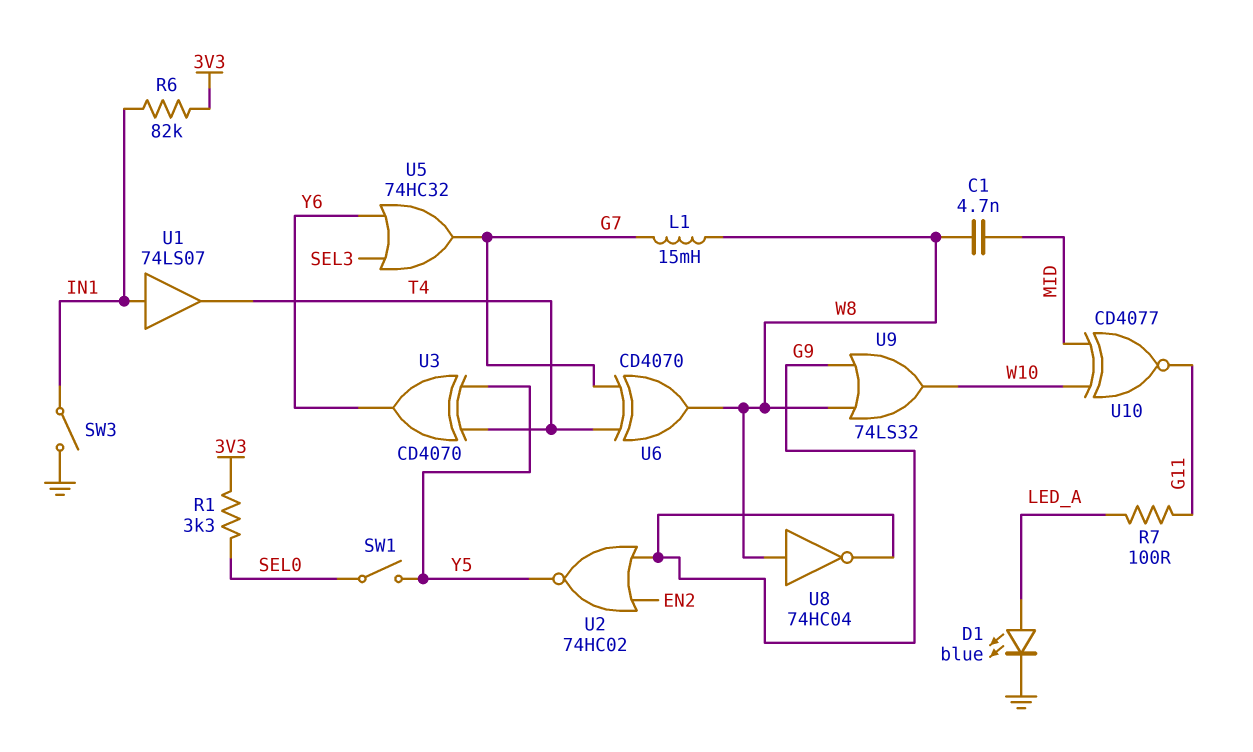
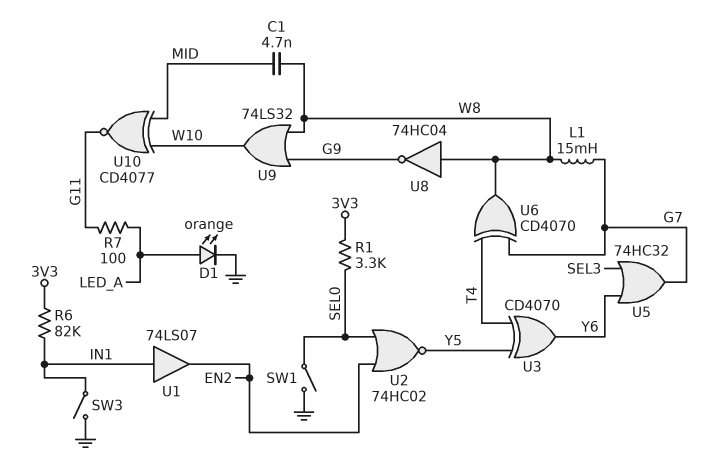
D1: LED blue (A LED_A, K GND) -> LED orange (A LED_A, K GND)
SW1: switch (SEL0, Y5) -> switch (GND, SEL0)
U1: buffer 74LS07 (in IN1, out T4) -> buffer 74LS07 (in IN1, out EN2)
U2: NOR 74HC02 (in EN2, in G9, out Y5) -> NOR 74HC02 (in EN2, in SEL0, out Y5)

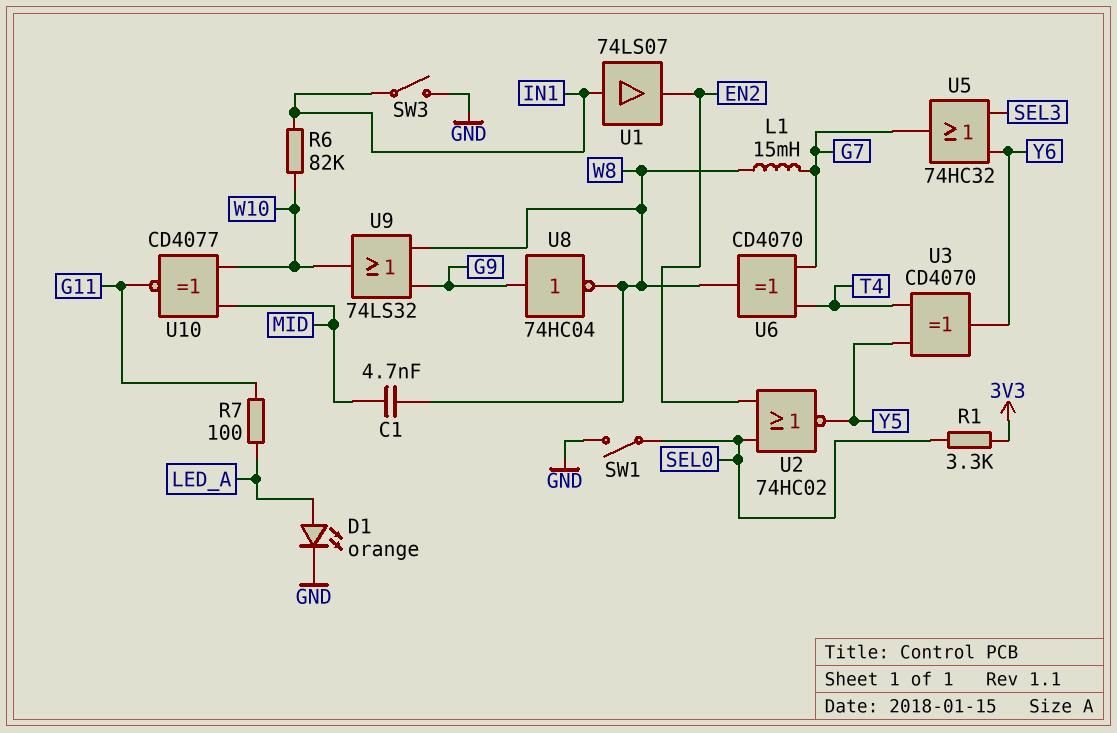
R6: 82k (3V3, IN1) -> 82k (IN1, W10)
U8: NOT 74HC04 (in W8, out G9) -> NOT 74HC04 (in G9, out W8)

